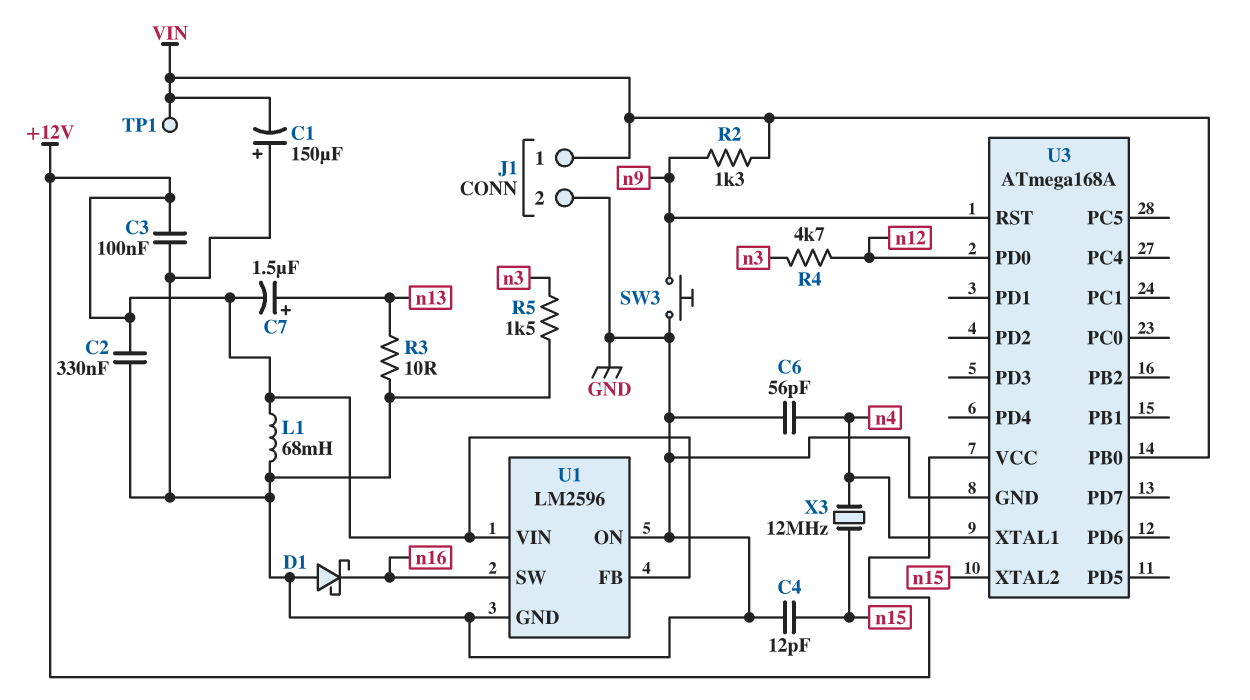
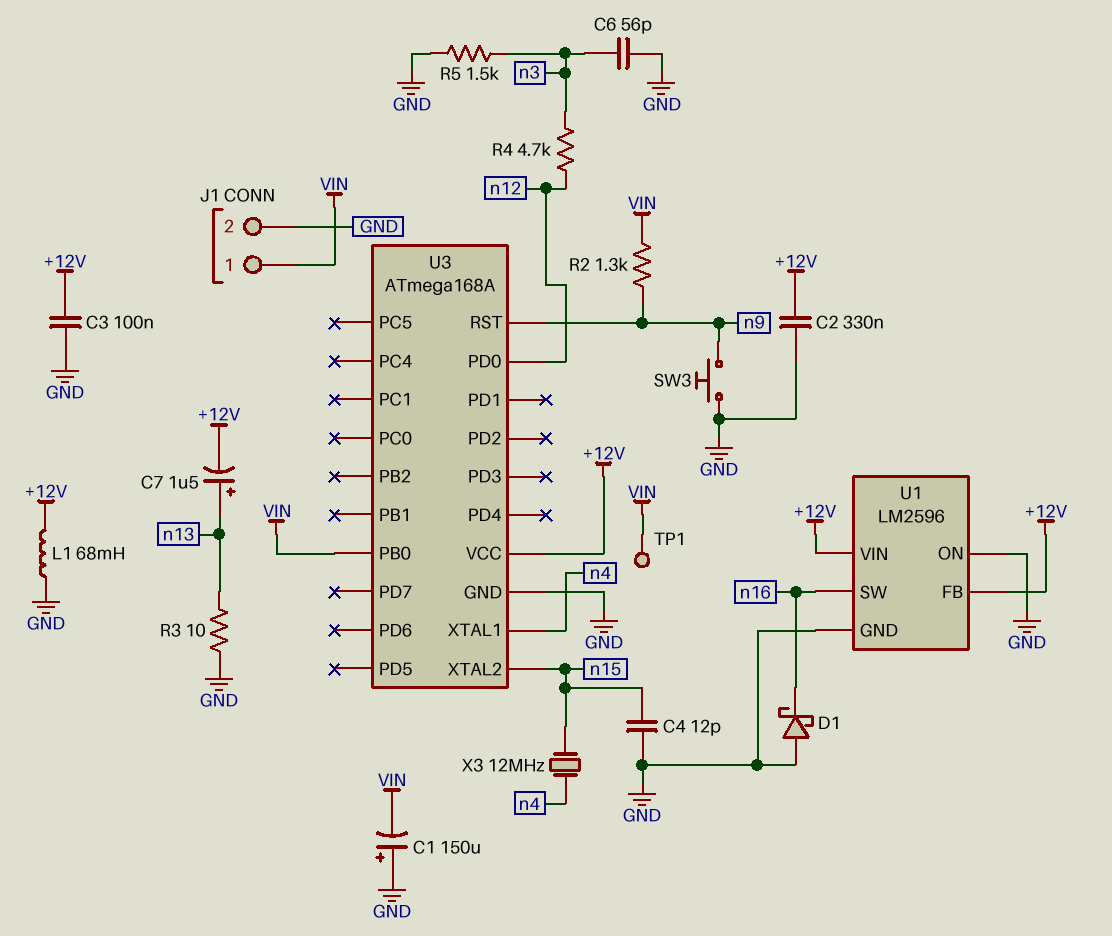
C6: 56pF (GND, n4) -> 56pF (GND, n3)

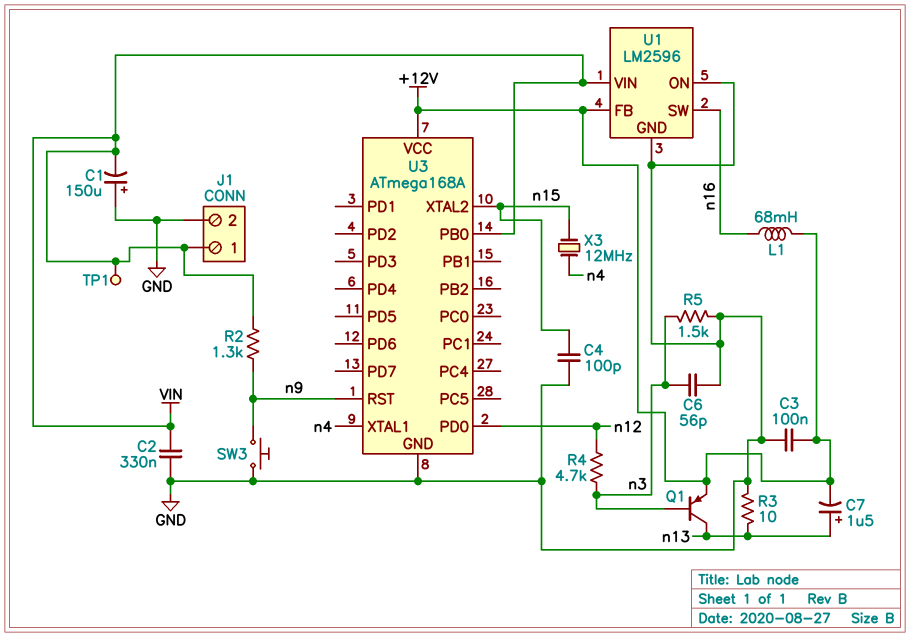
C2: 330nF (+12V, GND) -> 330nF (GND, VIN)
C4: 12pF (GND, n15) -> 100pF (GND, n15)
D1: schottky (A GND, K n16) -> none
L1: 68mH (+12V, GND) -> 68mH (+12V, n16)
Q1: none -> PNP (B n3, C n13, E +12V)
U1 pin VIN: +12V -> VIN

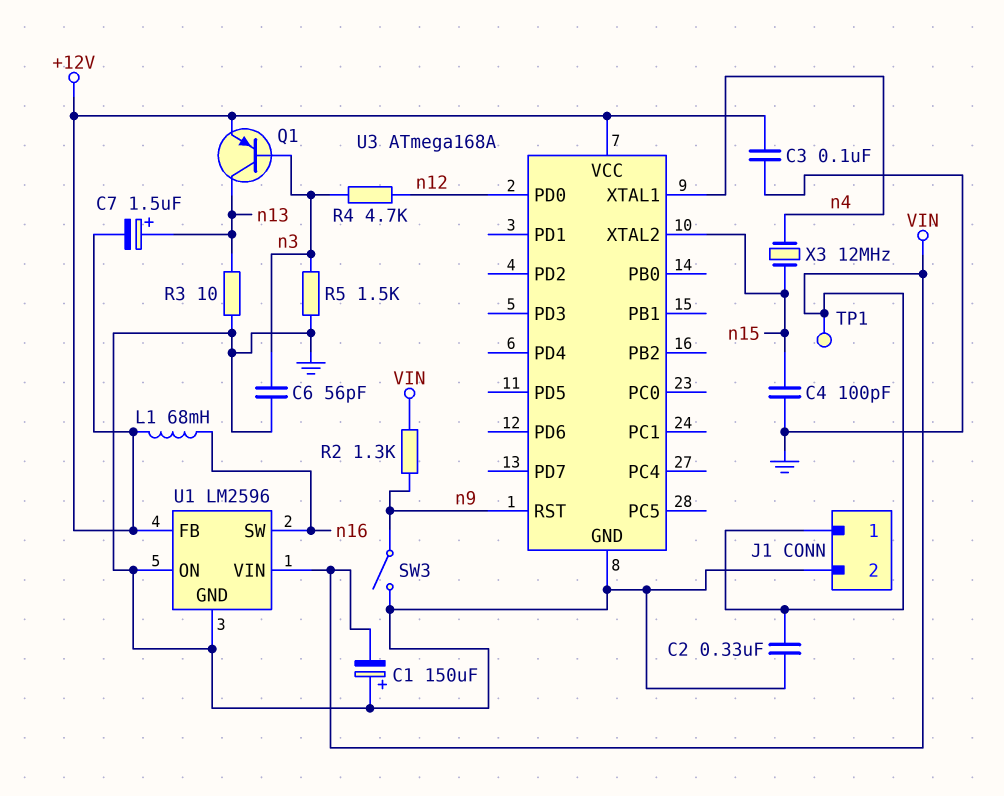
SW3: button (GND, n9) -> switch (GND, n9)
U3 pin PB0: VIN -> none

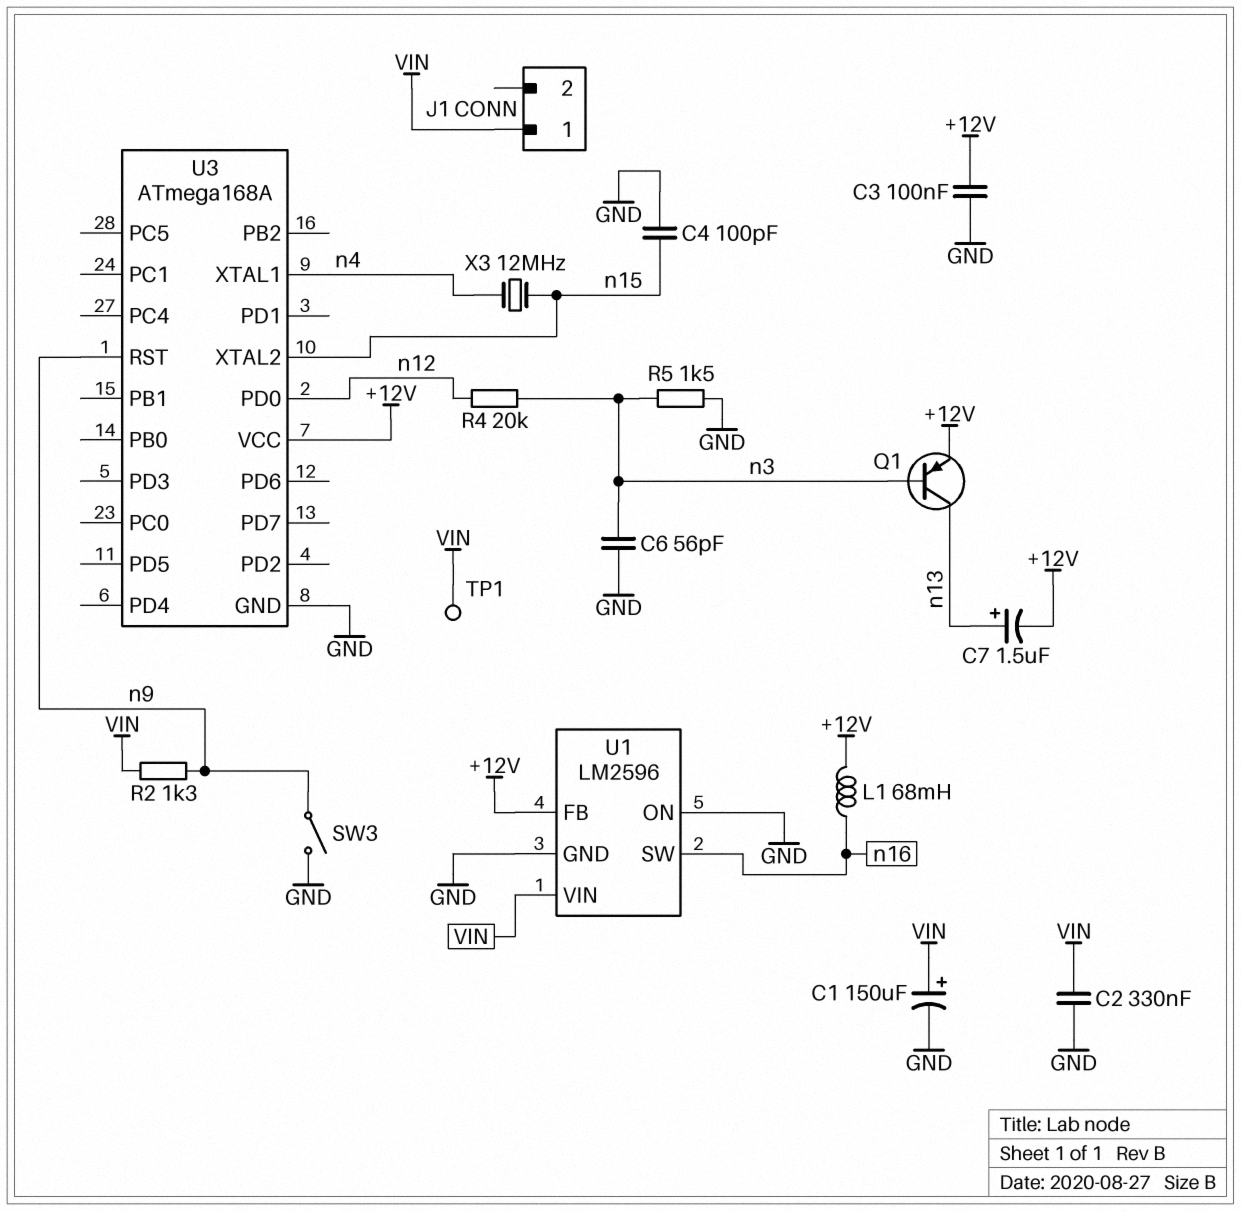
C1: 150uF (plus GND, minus VIN) -> 150uF (plus VIN, minus GND)
J1 pin 2: GND -> none
R3: 10 (GND, n13) -> none
R4: 4.7k (n3, n12) -> 20k (n3, n12)

